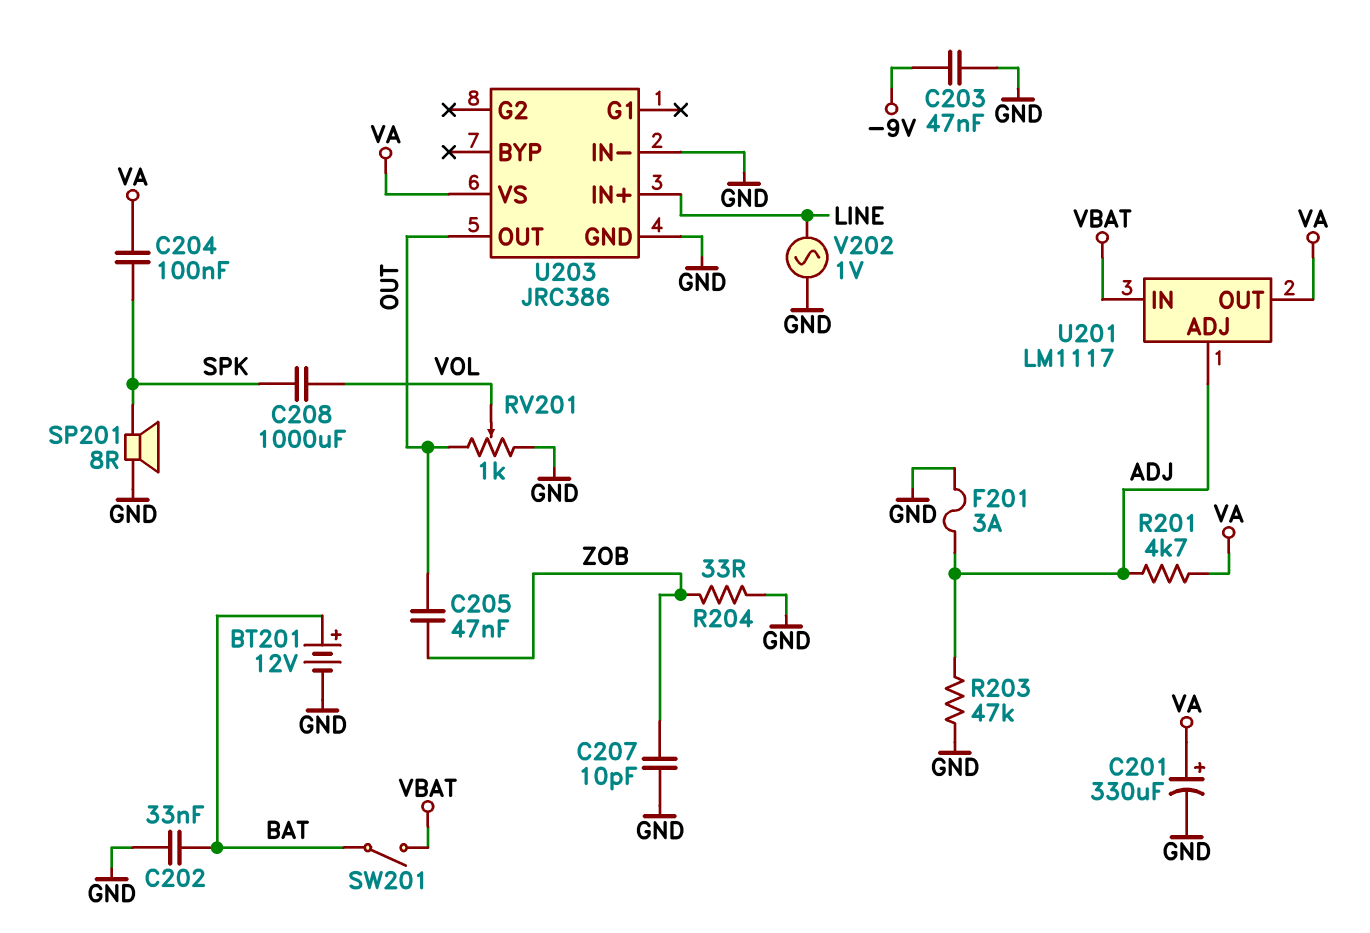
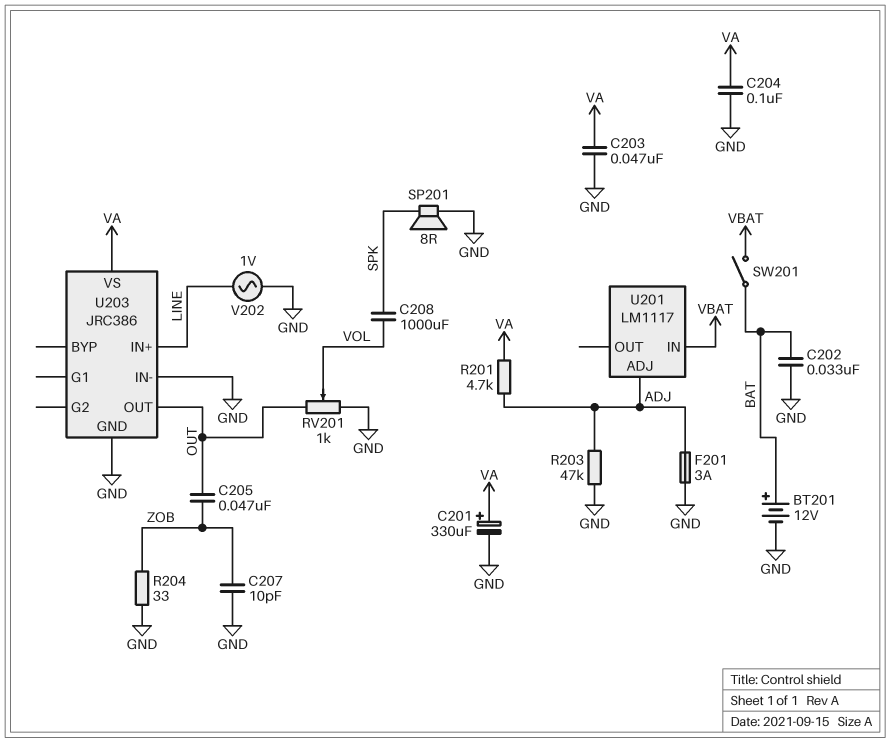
C203: 47nF (-9V, GND) -> 47nF (GND, VA)
C204: 100nF (SPK, VA) -> 100nF (GND, VA)
U201 pin OUT: VA -> none

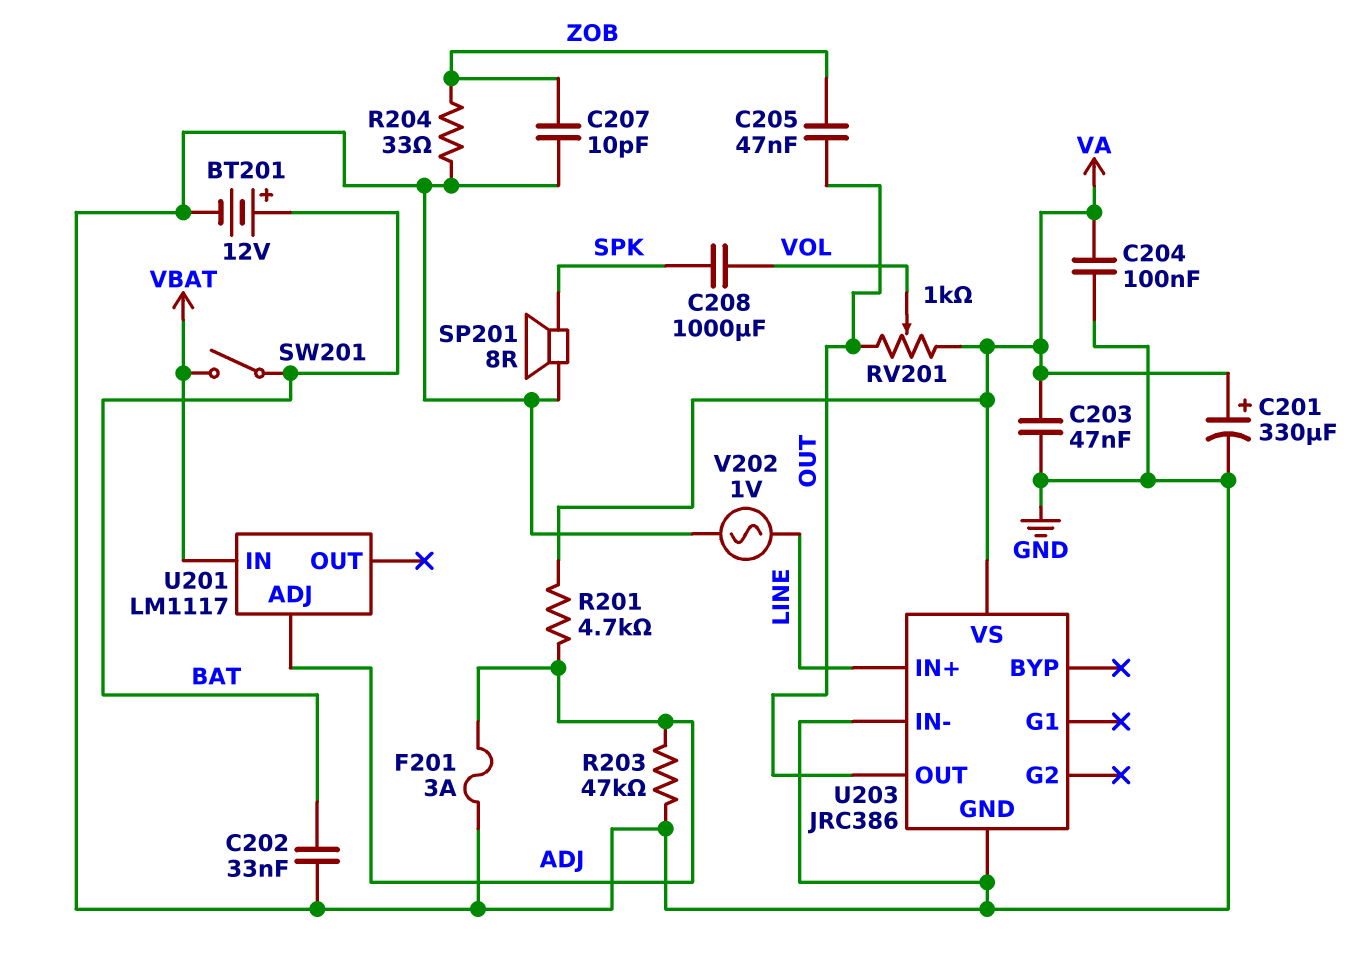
RV201: 1k (GND, OUT, wiper VOL) -> 1k (OUT, VA, wiper VOL)

